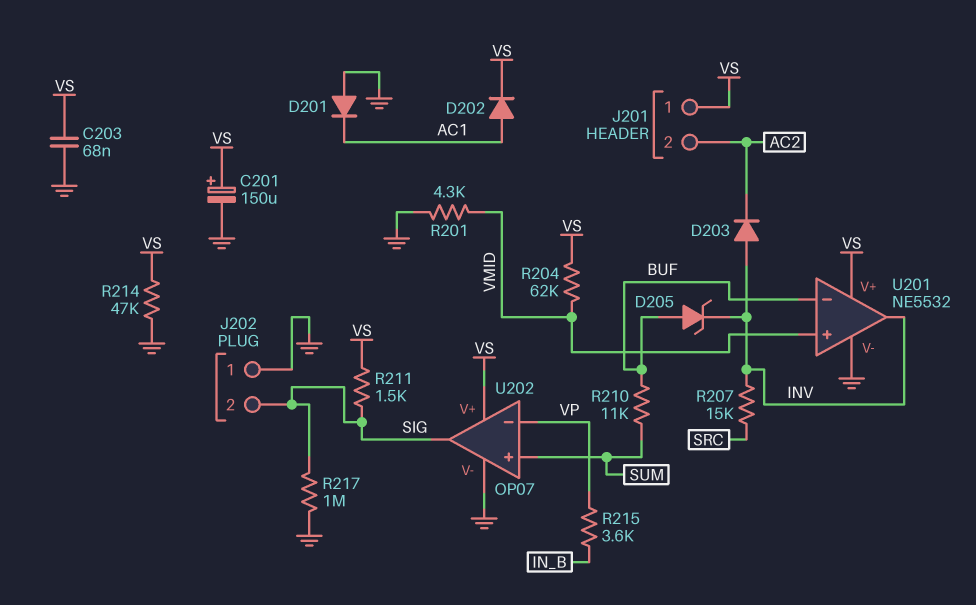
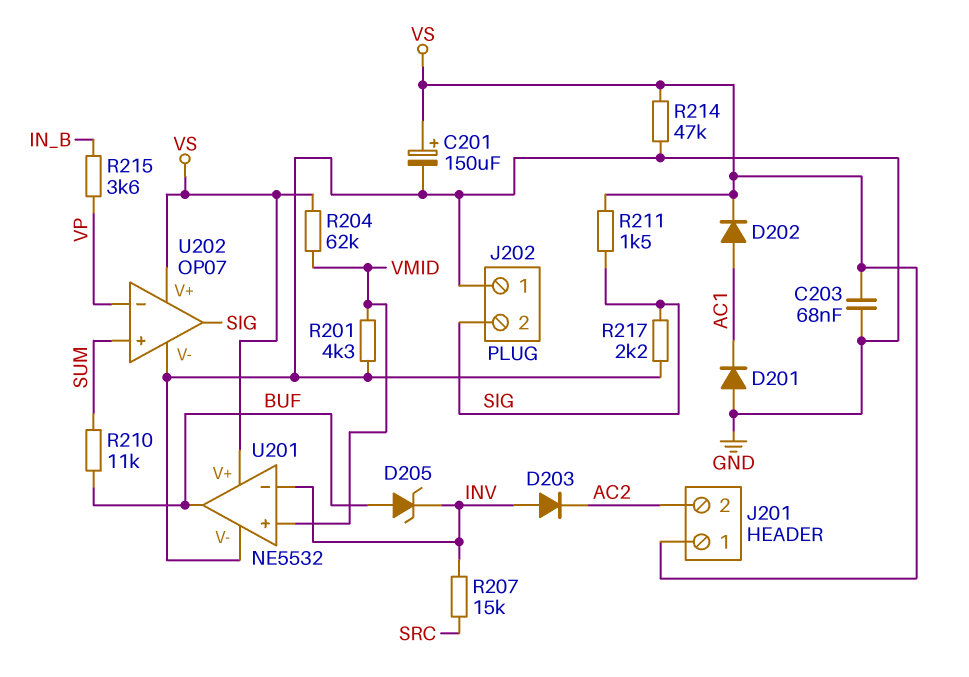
R217: 1M (GND, SIG) -> 2.2k (GND, SIG)
U201 pin in-: BUF -> INV
U201 pin out: INV -> BUF

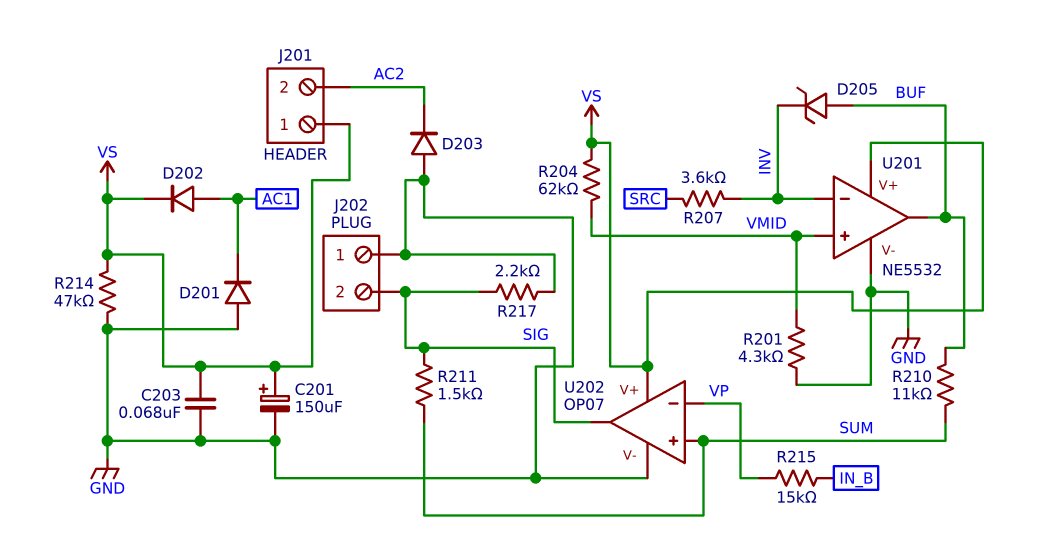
D203: diode (A INV, K AC2) -> diode (A GND, K AC2)
R207: 15k (INV, SRC) -> 3.6k (INV, SRC)
R211: 1.5k (SIG, VS) -> 1.5k (SIG, SUM)
R215: 3.6k (IN_B, VP) -> 15k (IN_B, VP)

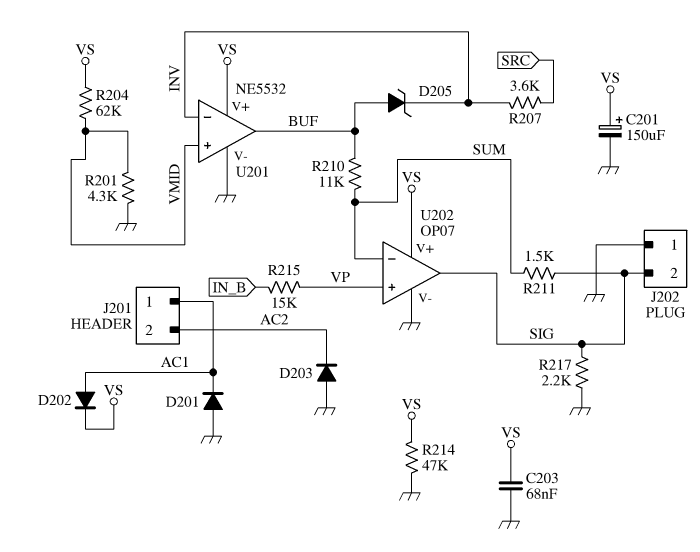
J201 pin 1: VS -> AC1
U202 pin in+: SUM -> VP
U202 pin in-: VP -> SUM

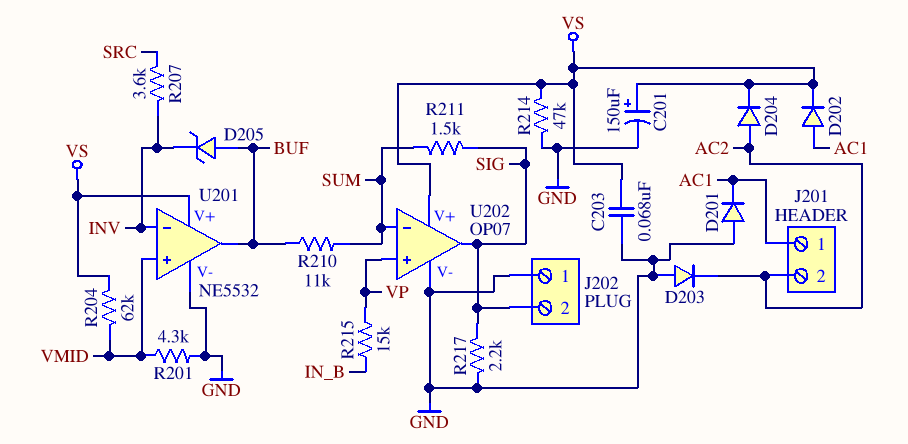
D204: none -> diode (A AC2, K VS)

